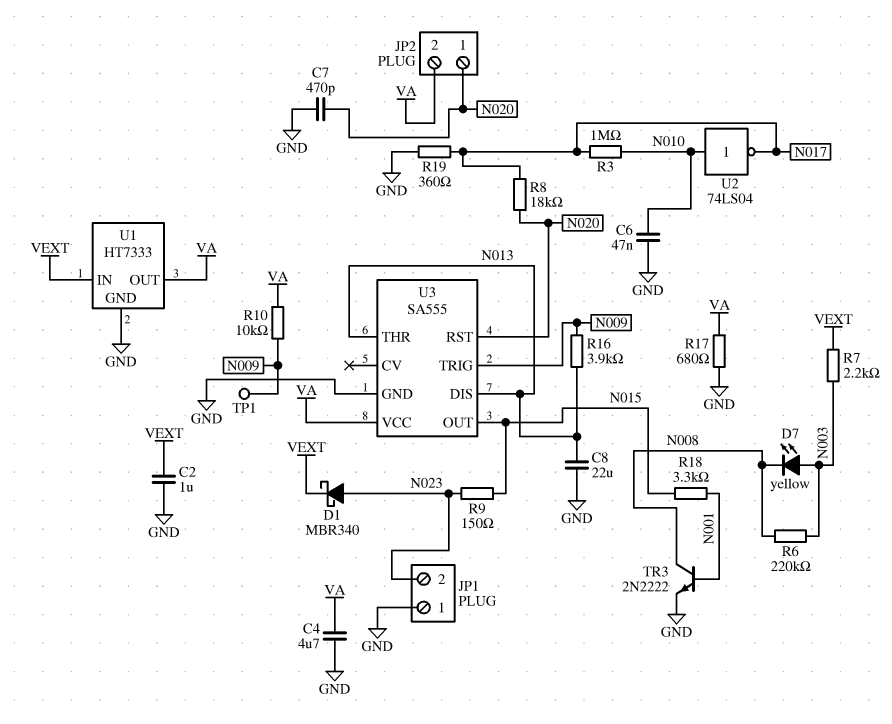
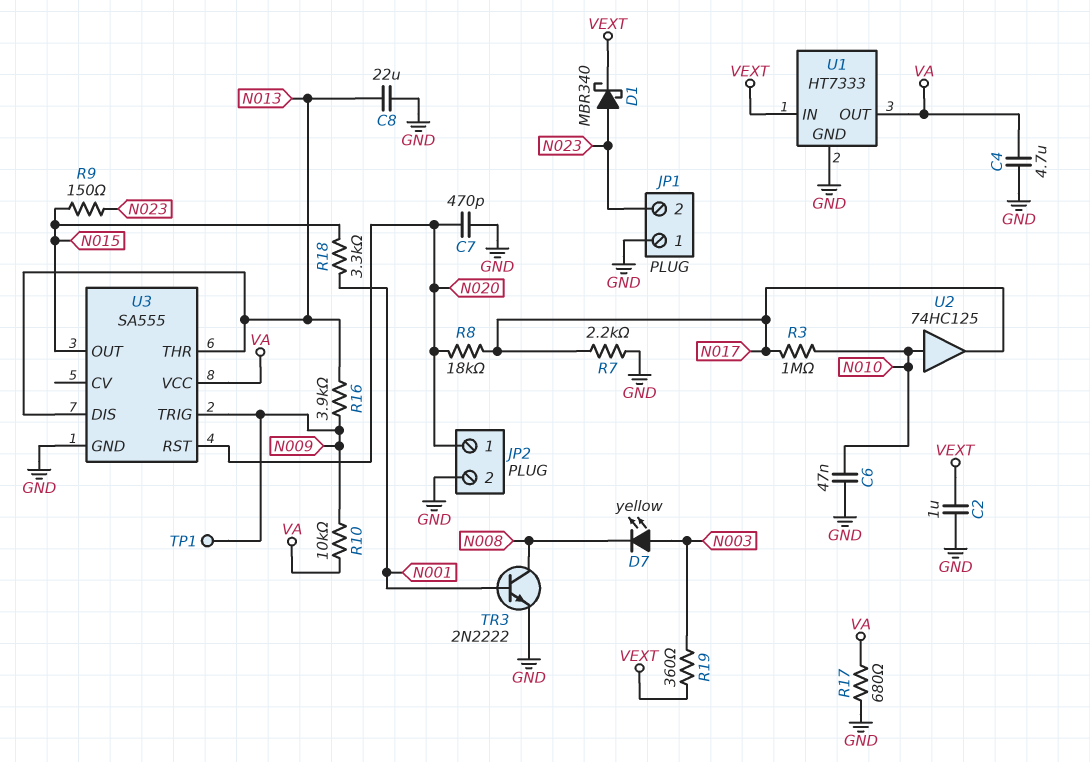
JP2 pin 2: VA -> GND
R6: 220k (N003, N008) -> none
R7: 2.2k (N003, VEXT) -> 2.2k (GND, N017)
R19: 360 (GND, N017) -> 360 (N003, VEXT)
U2: NOT 74LS04 (in N010, out N017) -> buffer 74HC125 (in N010, out N017)

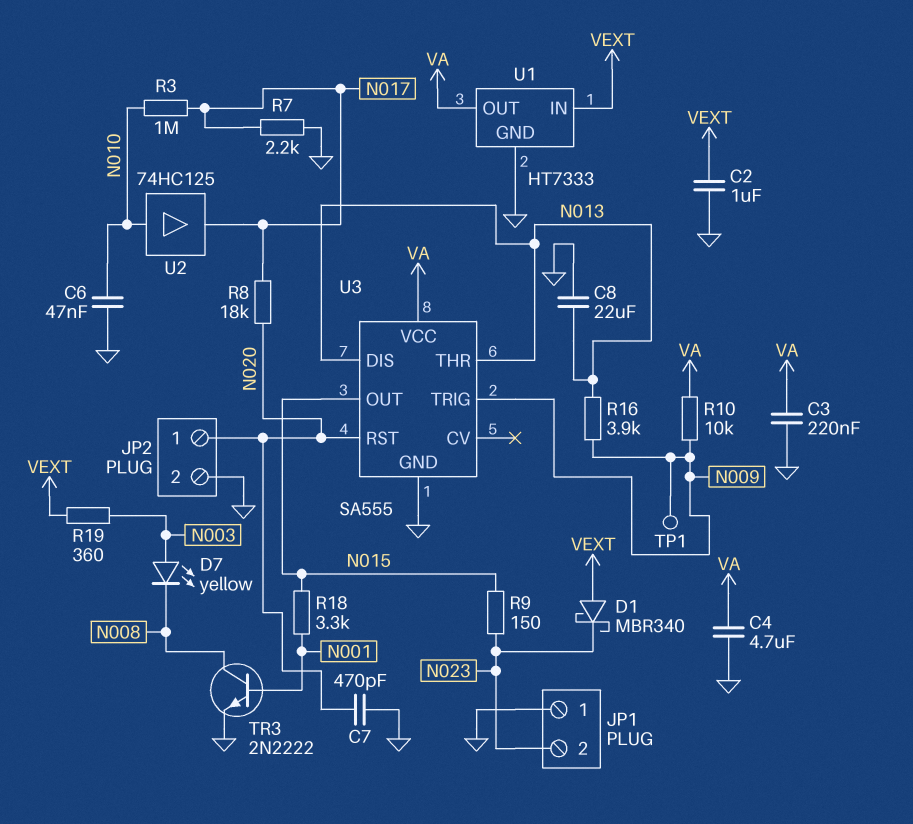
C3: none -> 220nF (GND, VA)
D1: schottky MBR340 (A N023, K VEXT) -> schottky MBR340 (A VEXT, K N023)
R17: 680 (GND, VA) -> none

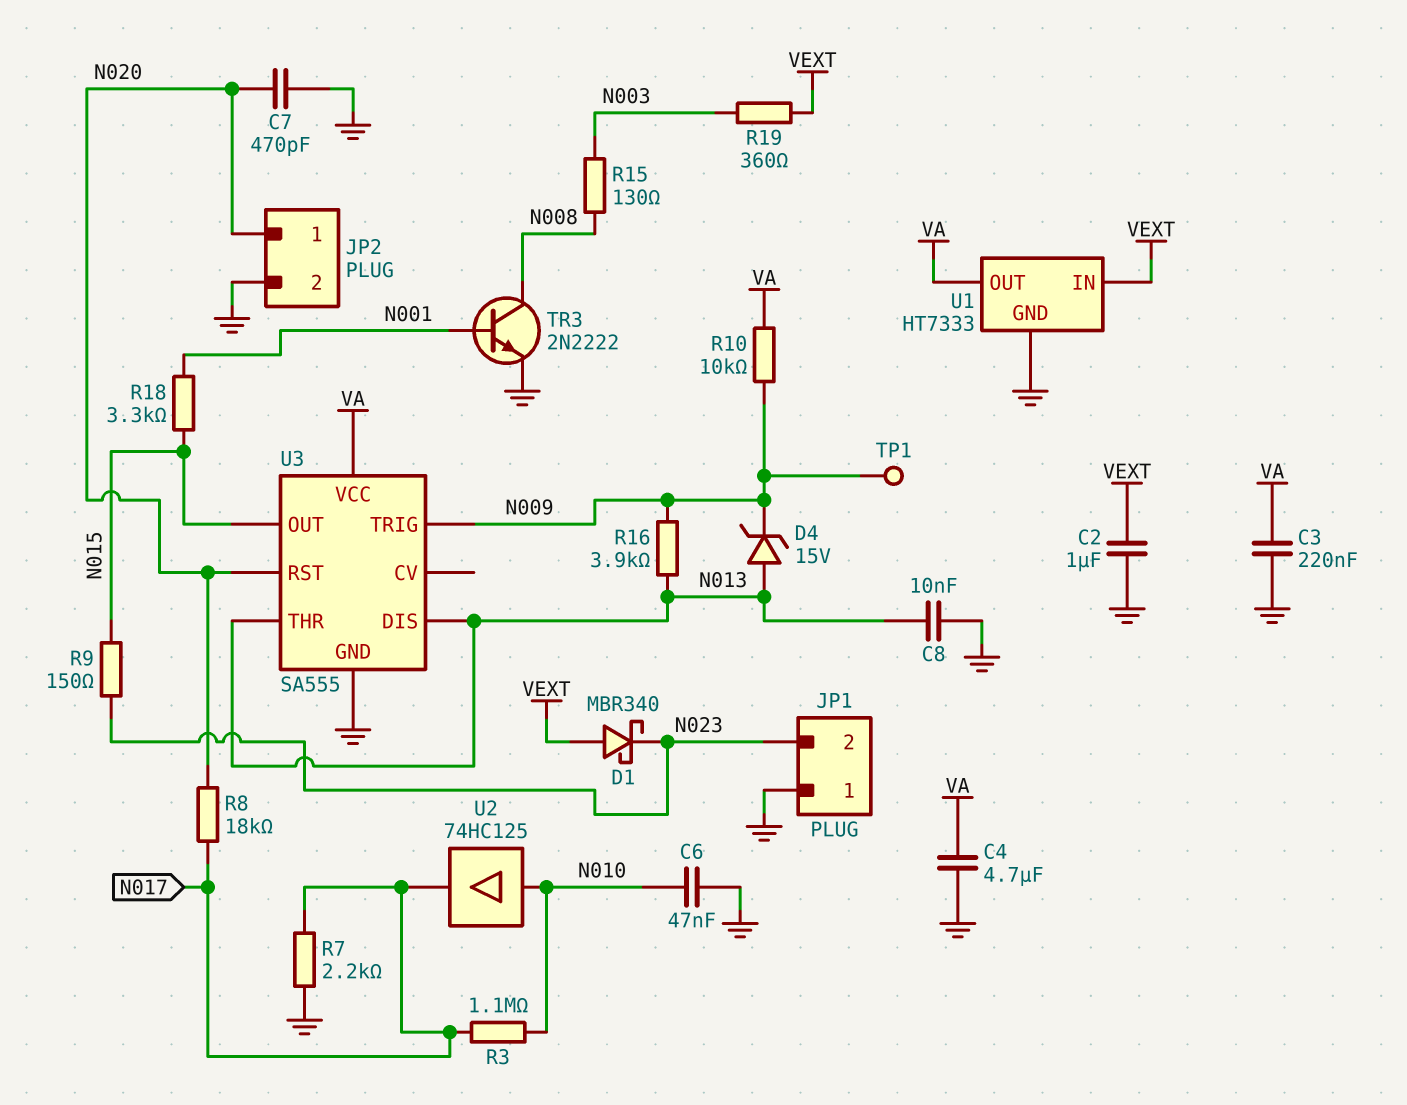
C8: 22uF (GND, N013) -> 10nF (GND, N013)
D4: none -> zener 15V (A N013, K N009)
D7: LED yellow (A N003, K N008) -> none
R3: 1M (N010, N017) -> 1.1M (N010, N017)
R15: none -> 130 (N003, N008)

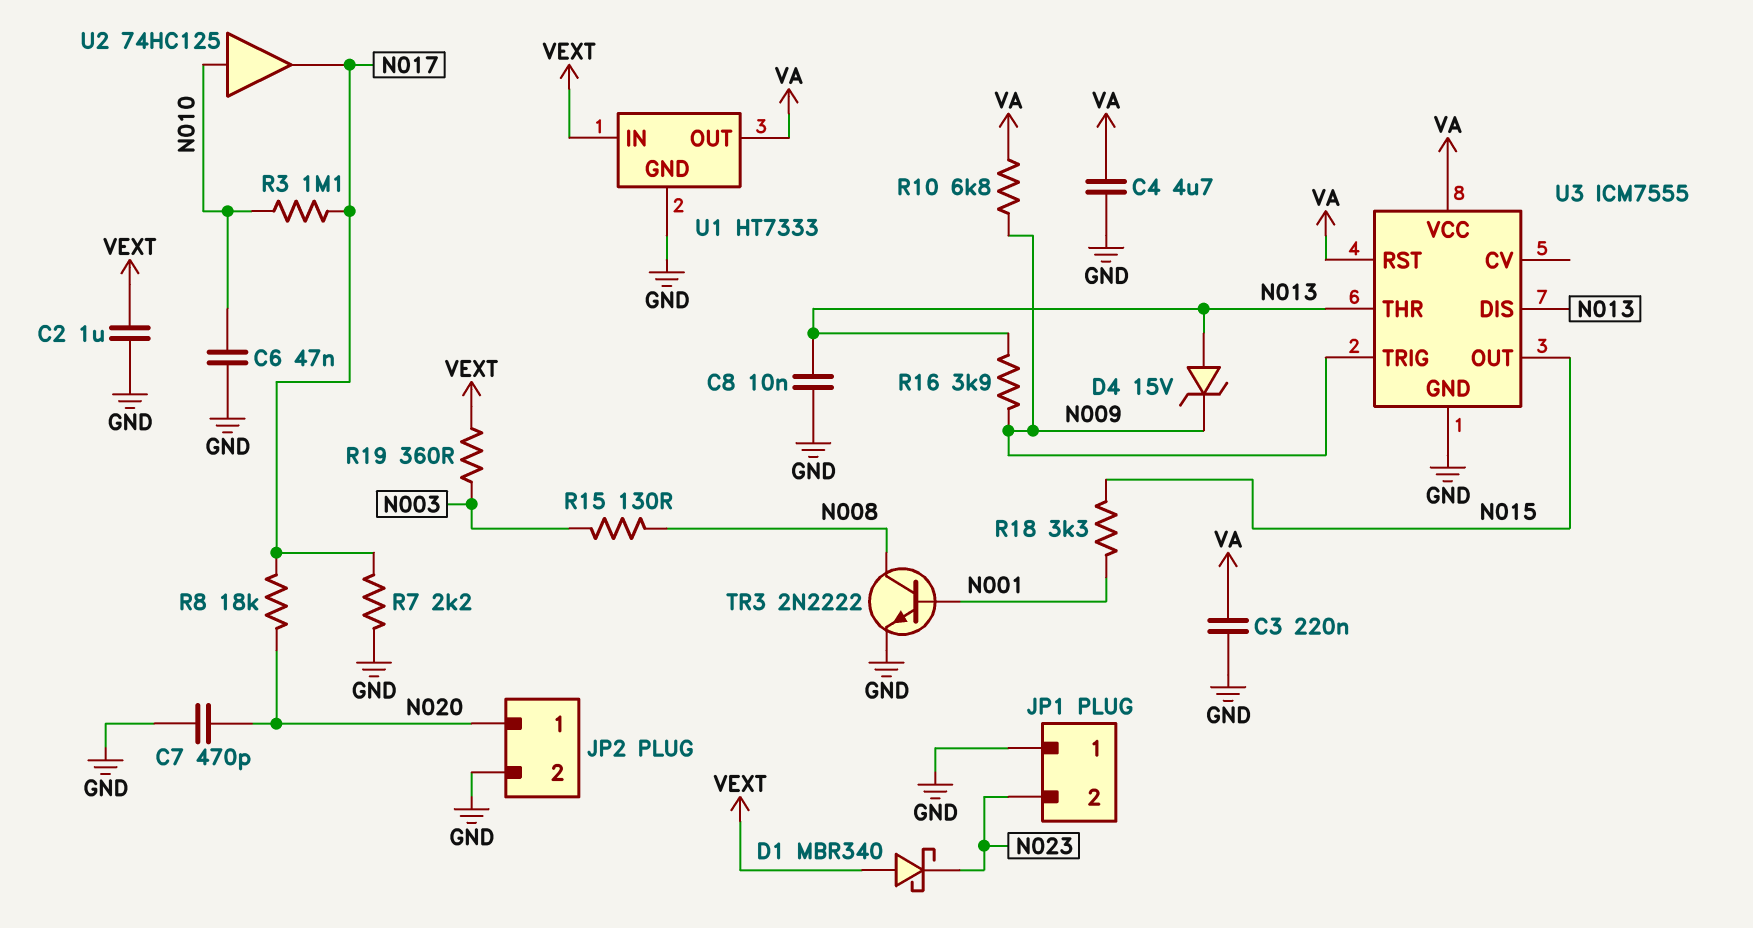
R9: 150 (N015, N023) -> none
R10: 10k (N009, VA) -> 6.8k (N009, VA)
TP1: test point (N009) -> none
U3: SA555 -> ICM7555
U3 pin RST: N020 -> VA

